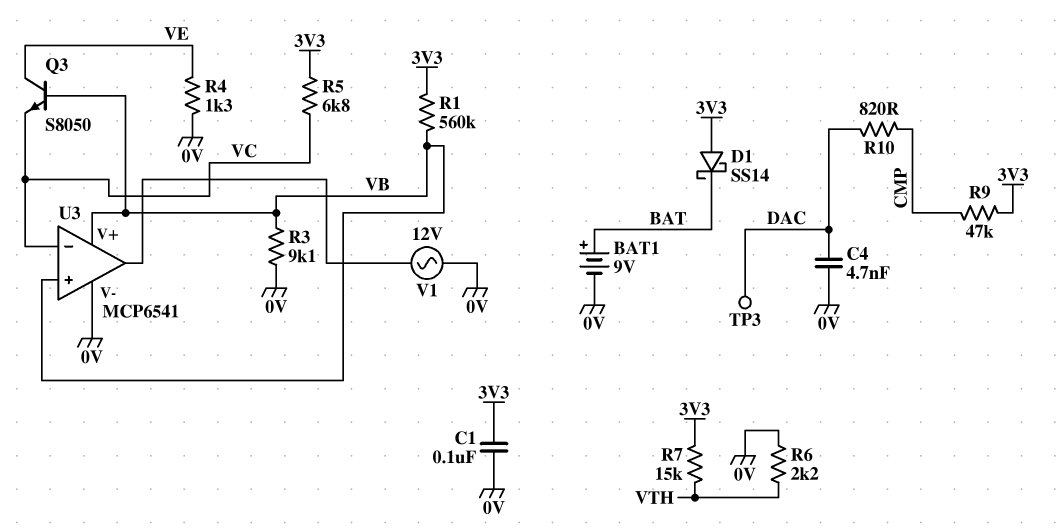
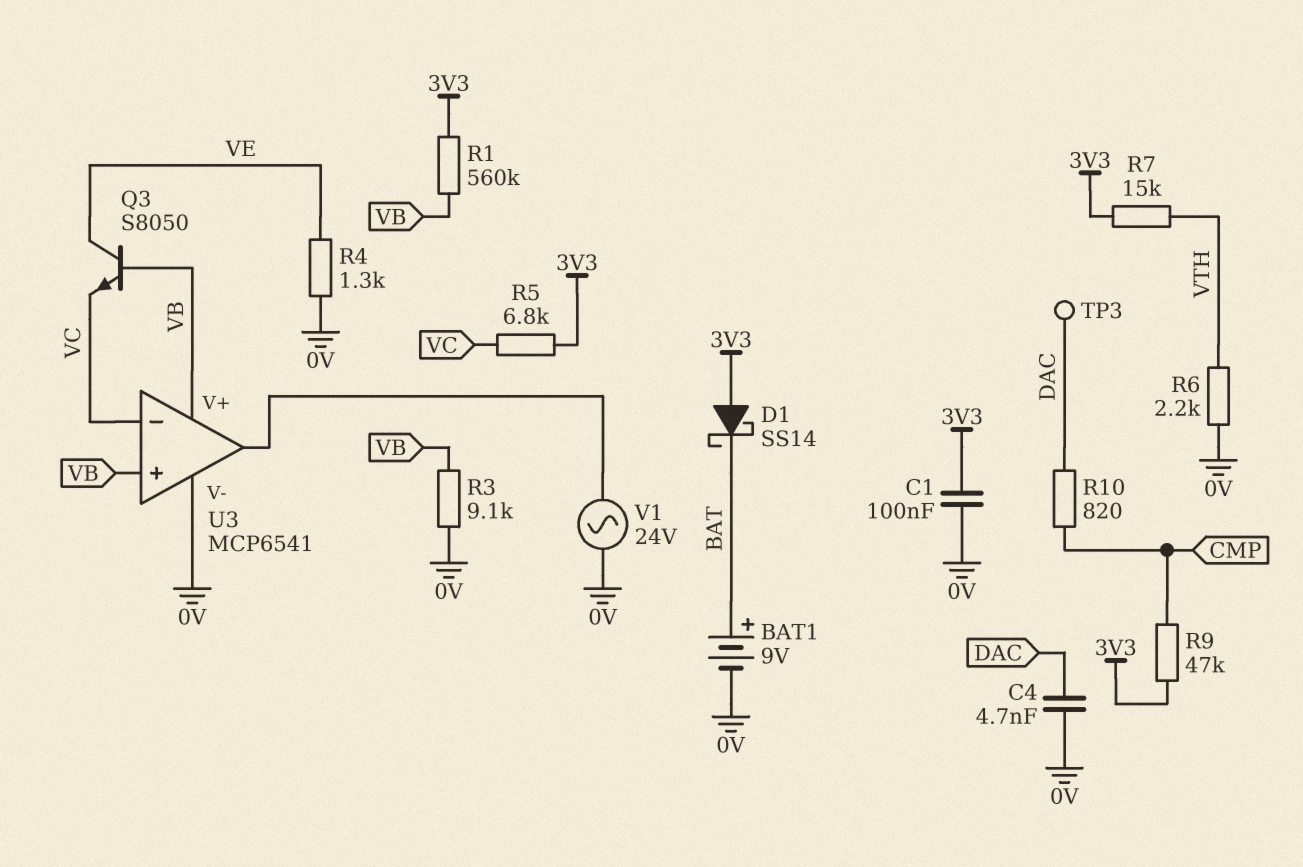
V1: AC 12V (0V, U3/out) -> AC 24V (0V, U3/out)

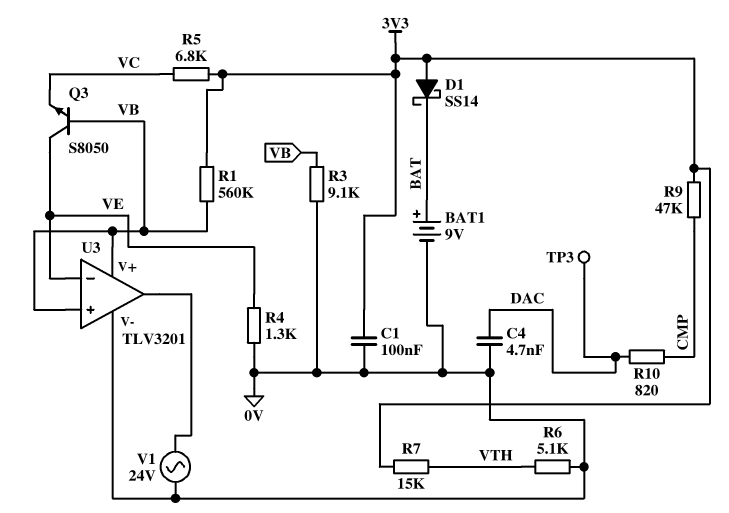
R6: 2.2k (0V, VTH) -> 5.1k (0V, VTH)
U3: MCP6541 -> TLV3201
U3 pin in-: VC -> VE

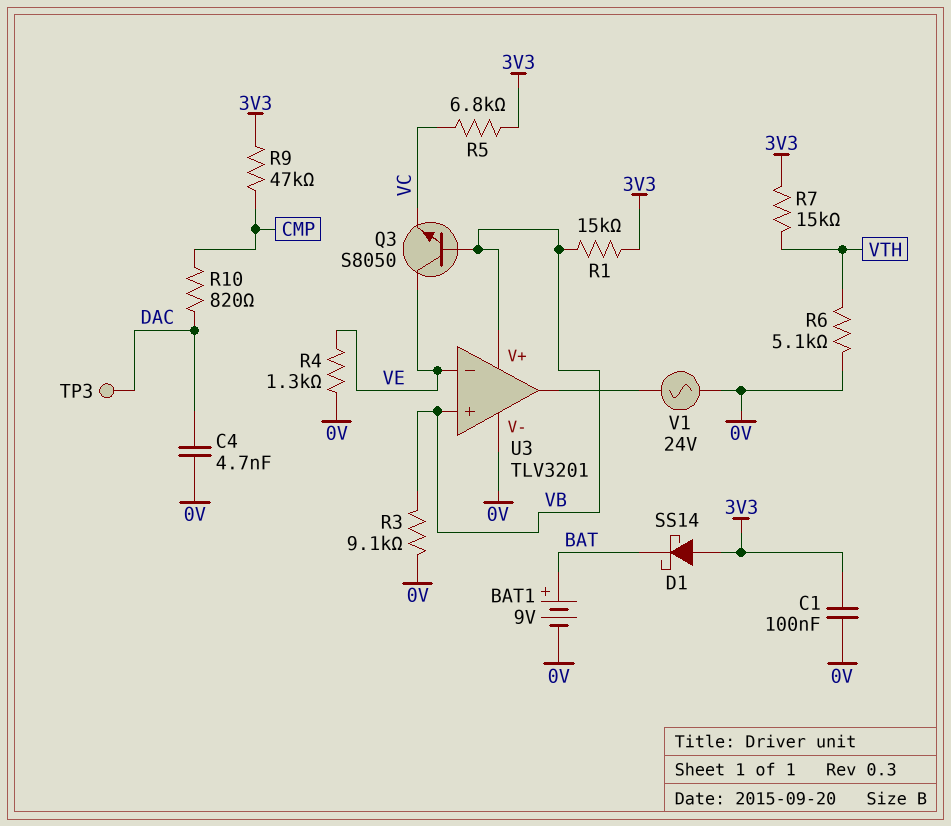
R1: 560k (3V3, VB) -> 15k (3V3, VB)

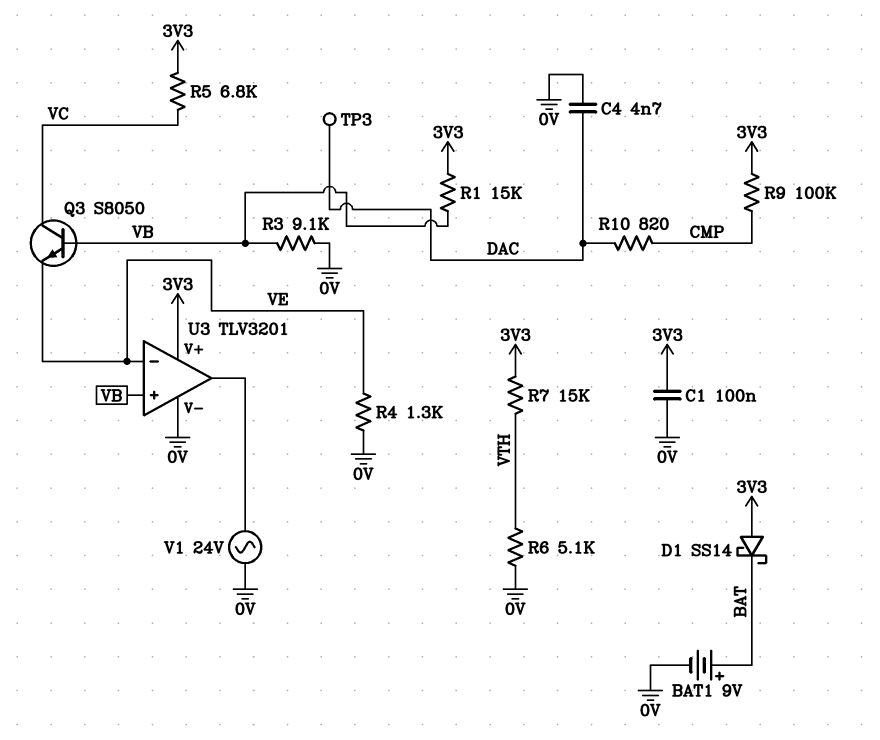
Q3: NPN S8050 (B VB, C VE, E VC) -> NPN S8050 (B VB, C VC, E VE)
R9: 47k (3V3, CMP) -> 100k (3V3, CMP)
U3 pin V+: VB -> 3V3

